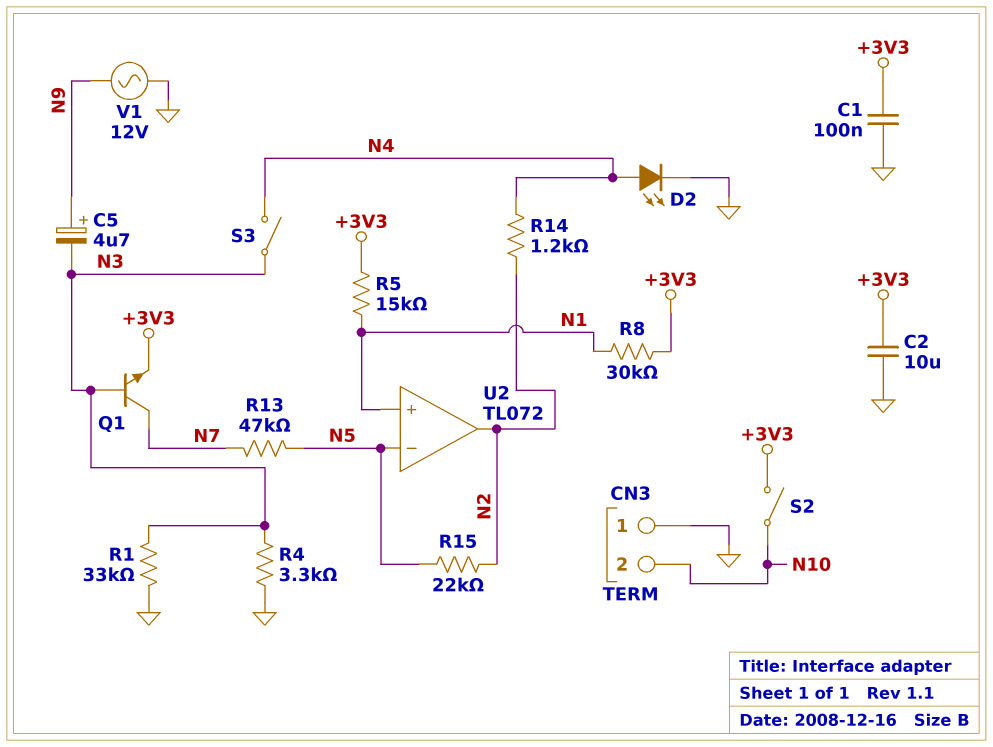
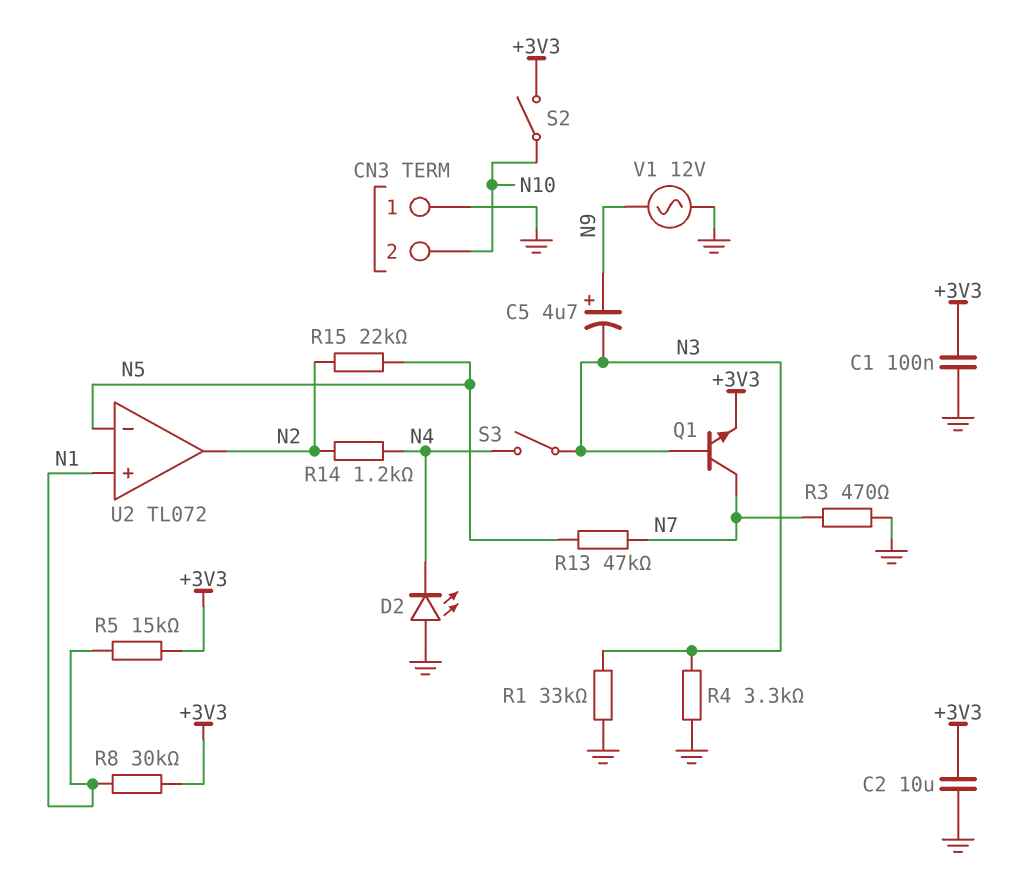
D2: LED (A N4, K GND) -> LED (A GND, K N4)
R3: none -> 470 (GND, N7)

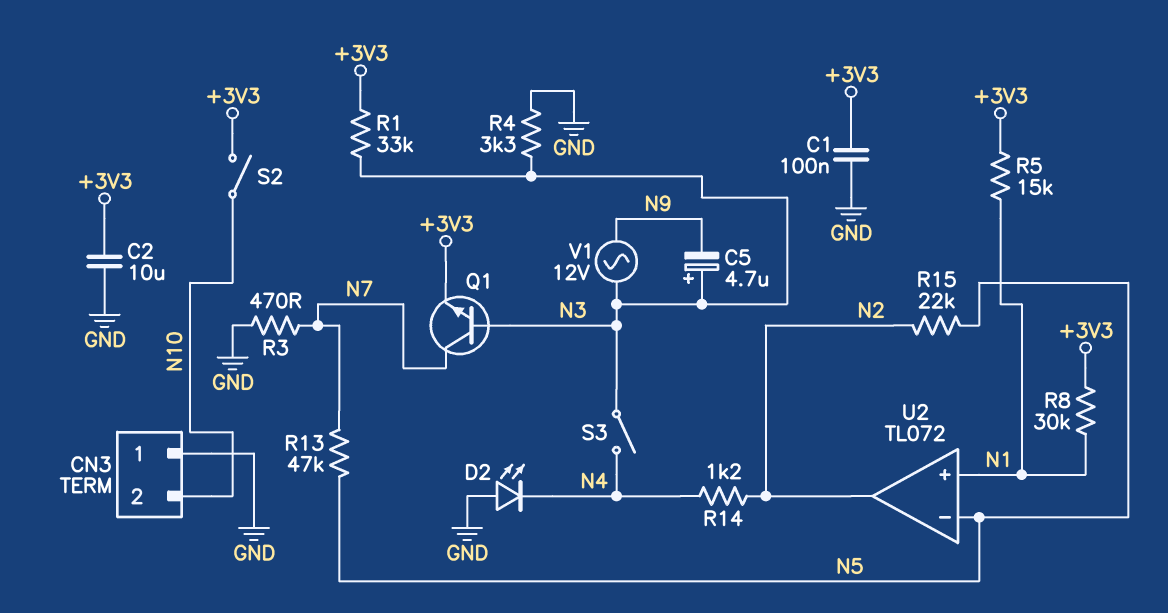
C5: 4.7uF (plus N9, minus N3) -> 4.7uF (plus N3, minus N9)
R1: 33k (GND, N3) -> 33k (+3V3, N3)
V1: AC 12V (GND, N9) -> AC 12V (N3, N9)

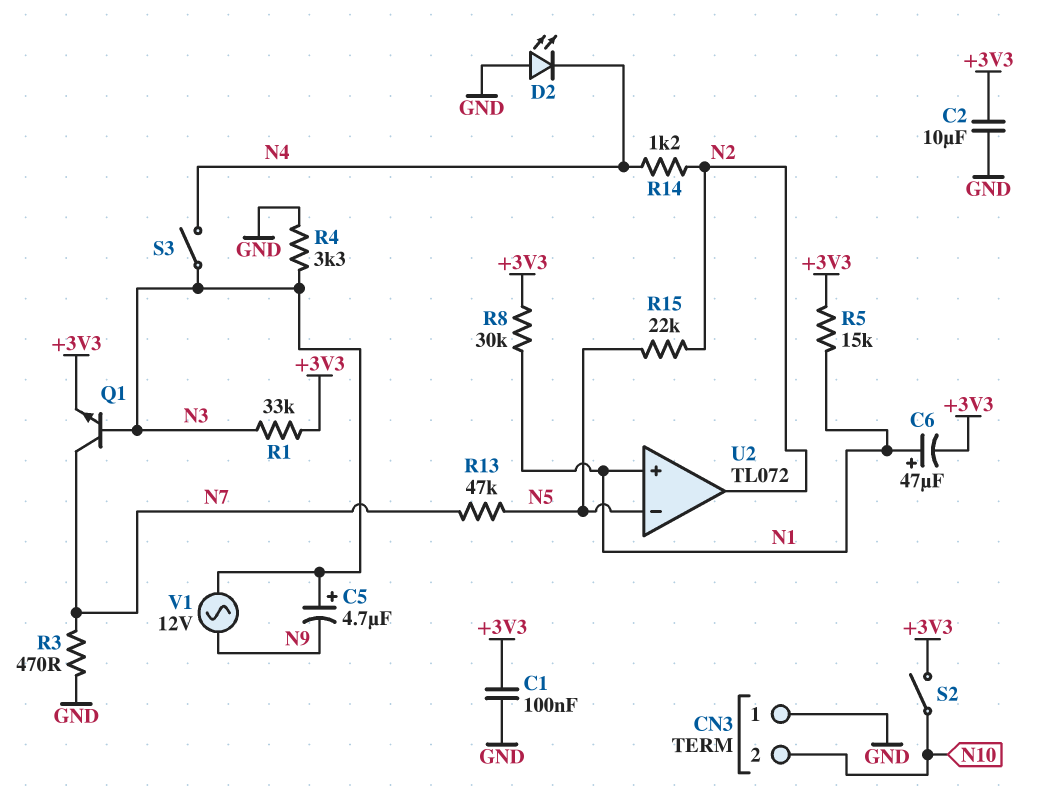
C6: none -> 47uF (plus N1, minus +3V3)

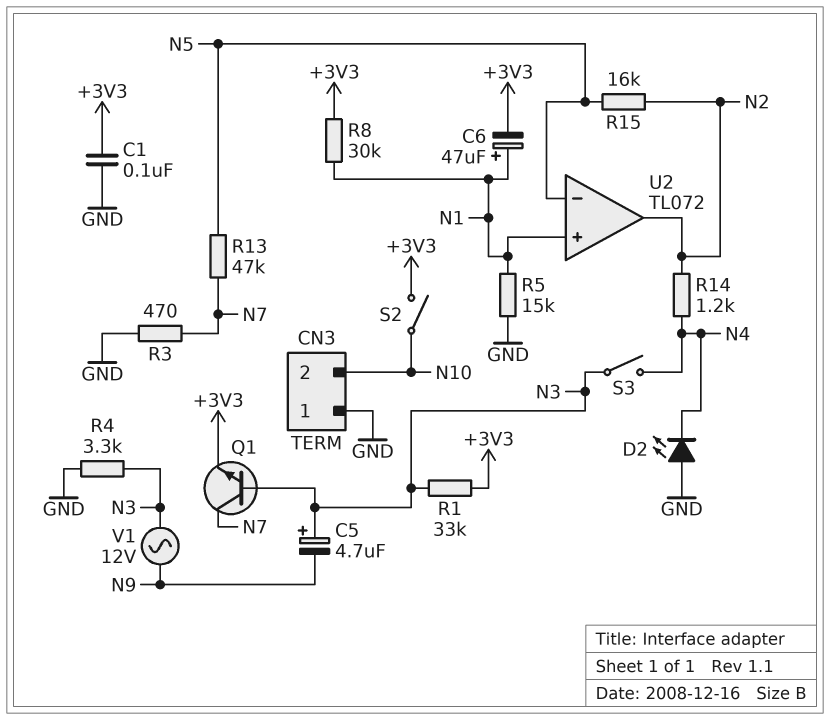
C2: 10uF (+3V3, GND) -> none
R5: 15k (+3V3, N1) -> 15k (GND, N1)
R15: 22k (N2, N5) -> 16k (N2, N5)

